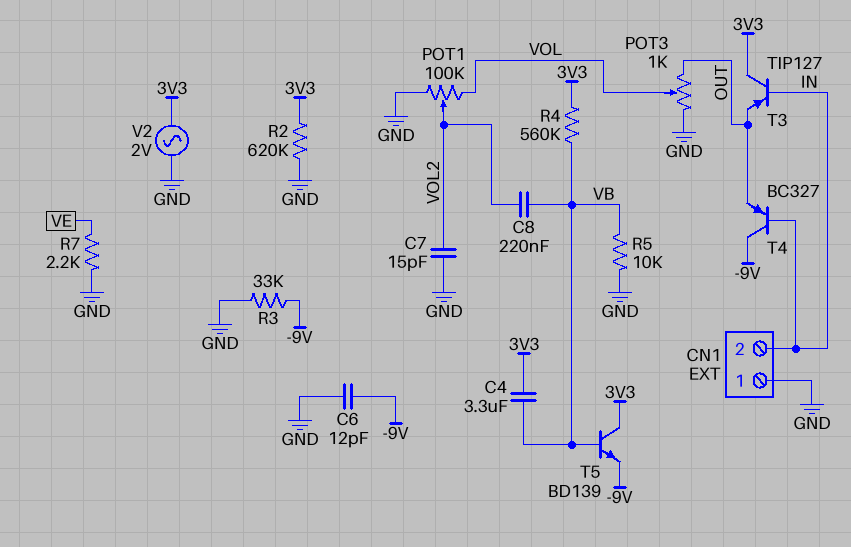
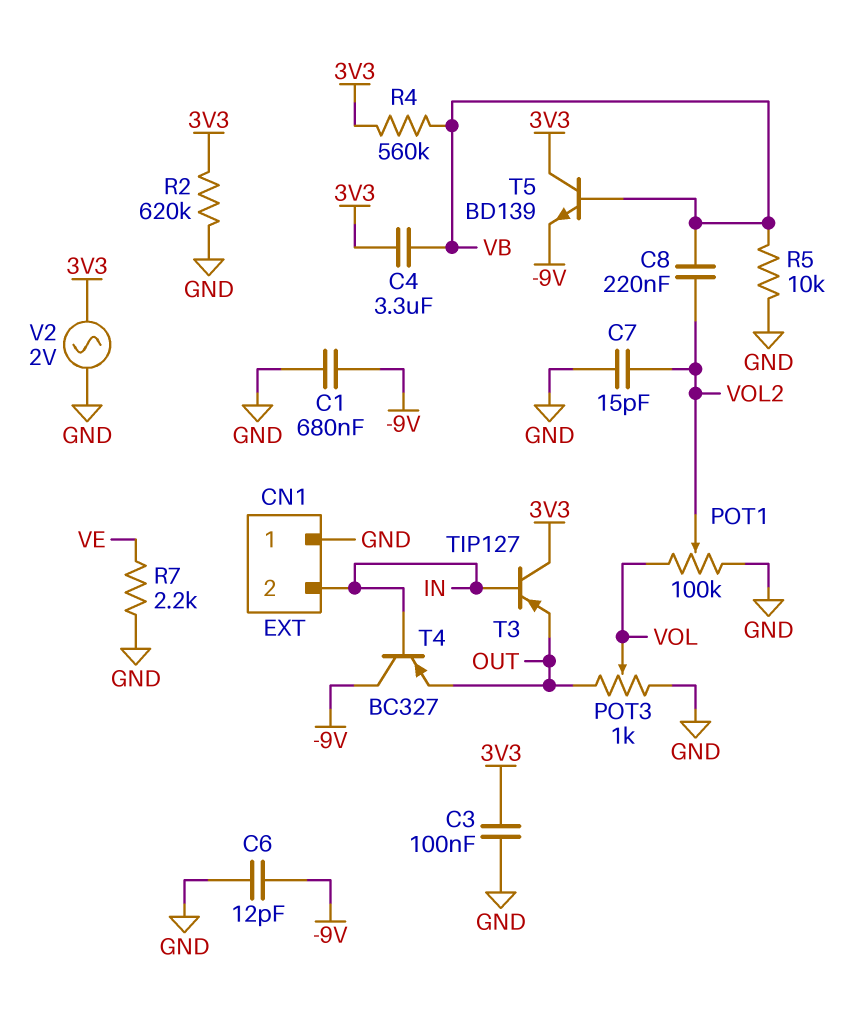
C1: none -> 680nF (-9V, GND)
C3: none -> 100nF (3V3, GND)
R3: 33k (-9V, GND) -> none

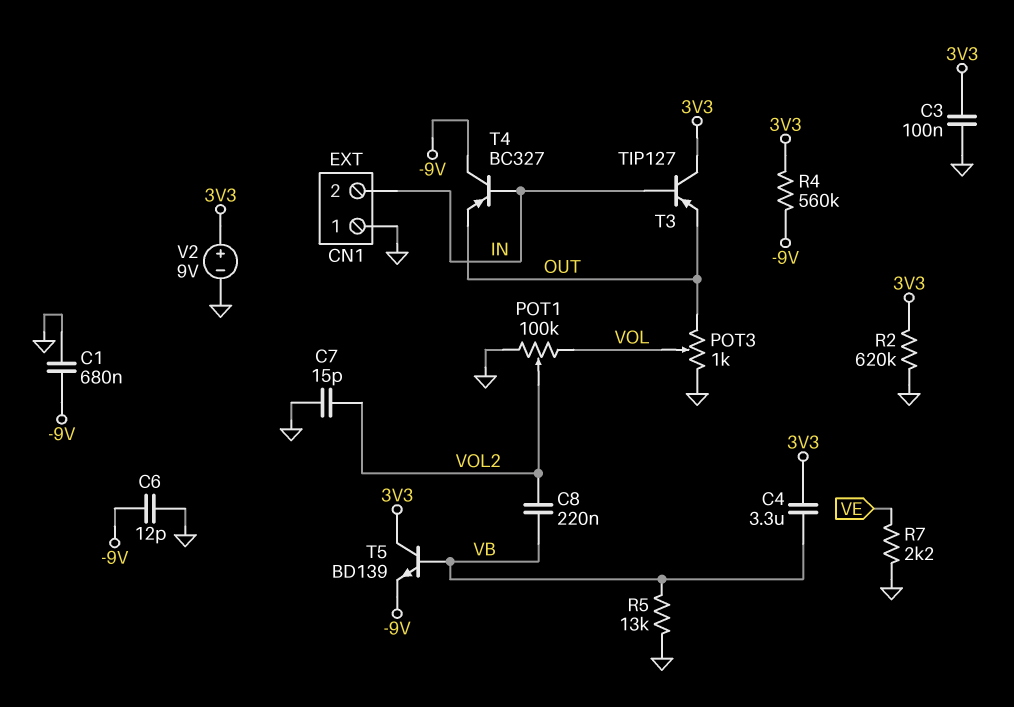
R4: 560k (3V3, VB) -> 560k (-9V, 3V3)
R5: 10k (GND, VB) -> 13k (GND, VB)
V2: AC 2V (3V3, GND) -> 9V (plus 3V3, minus GND)

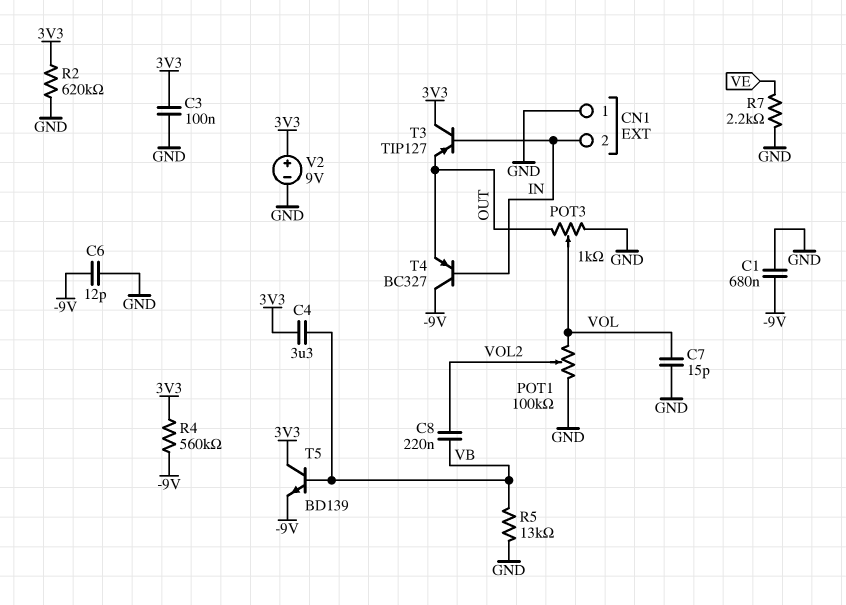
C7: 15pF (GND, VOL2) -> 15pF (GND, VOL)

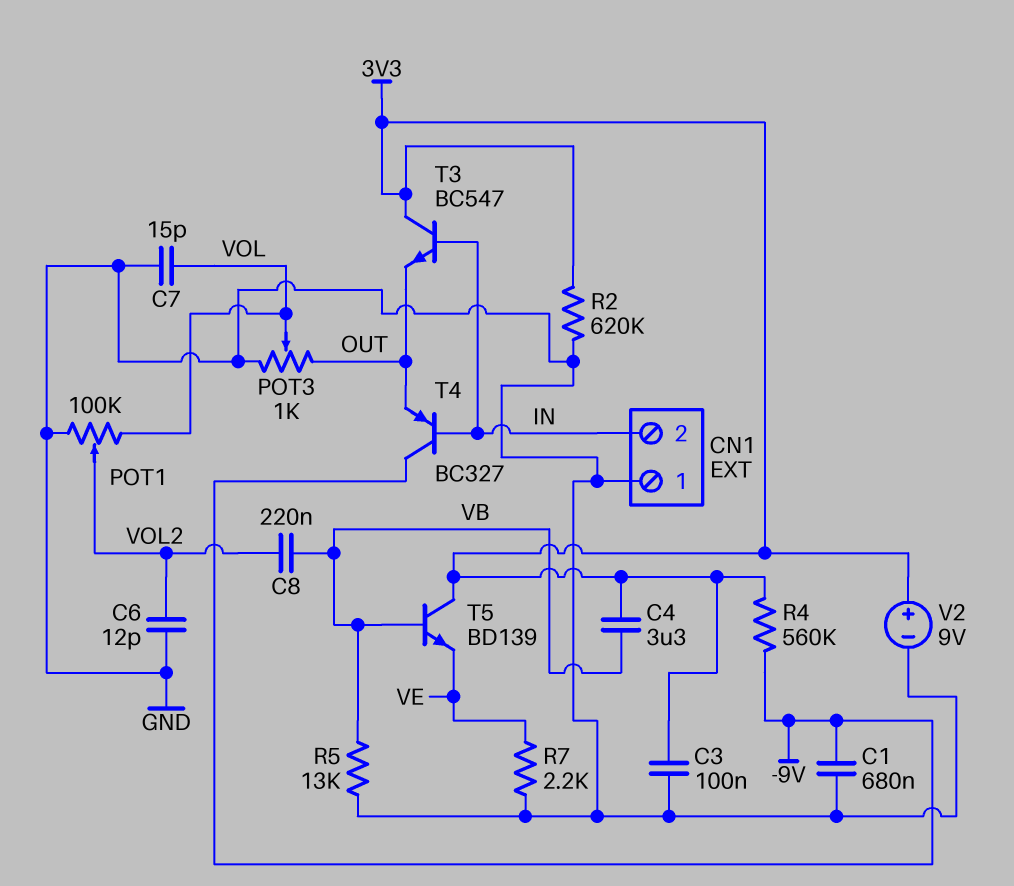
C6: 12pF (-9V, GND) -> 12pF (GND, VOL2)
T3: PNP TIP127 (B IN, C 3V3, E OUT) -> NPN BC547 (B IN, C 3V3, E OUT)
T5: NPN BD139 (B VB, C 3V3, E -9V) -> NPN BD139 (B VB, C 3V3, E VE)

